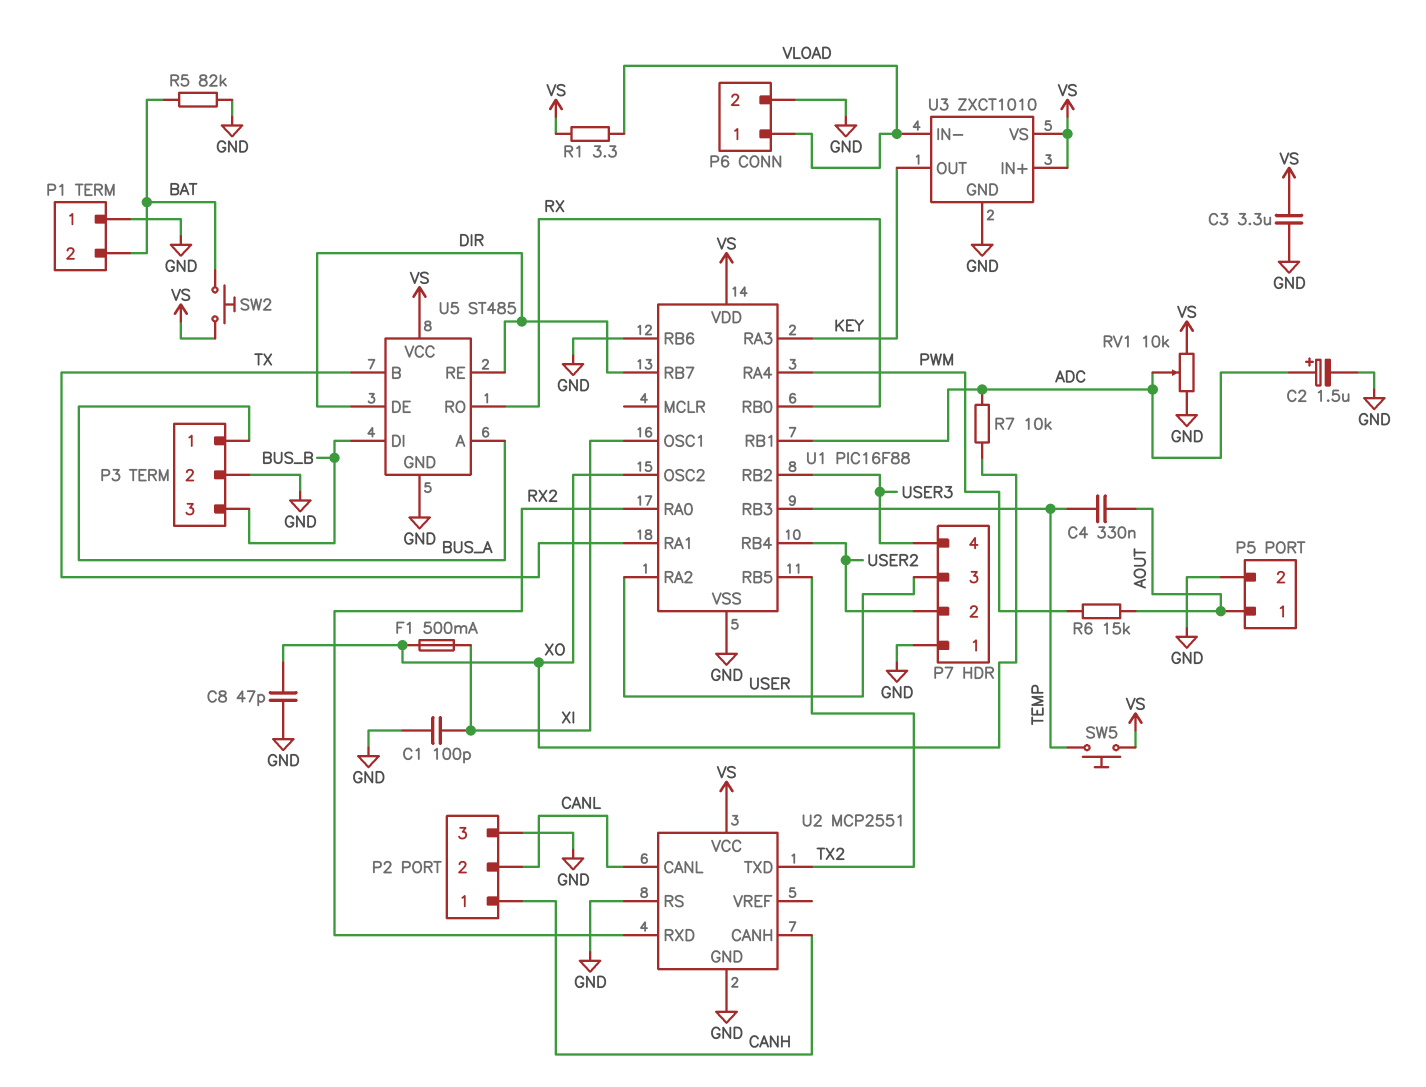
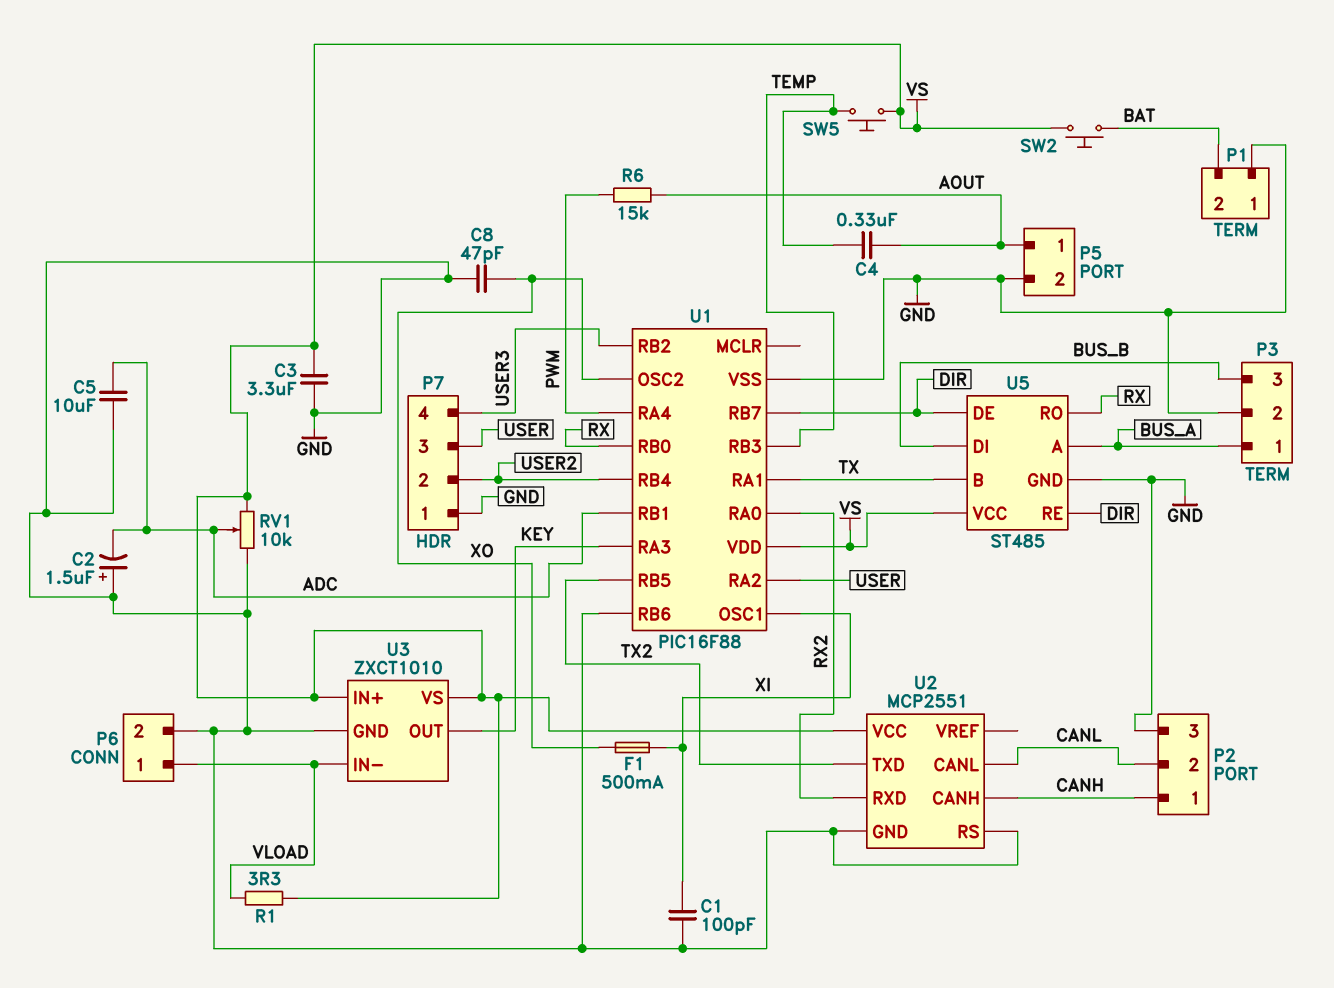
C2: 1.5uF (plus ADC, minus GND) -> 1.5uF (plus GND, minus ADC)
C5: none -> 10uF (ADC, GND)
R5: 82k (BAT, GND) -> none
R7: 10k (ADC, XO) -> none

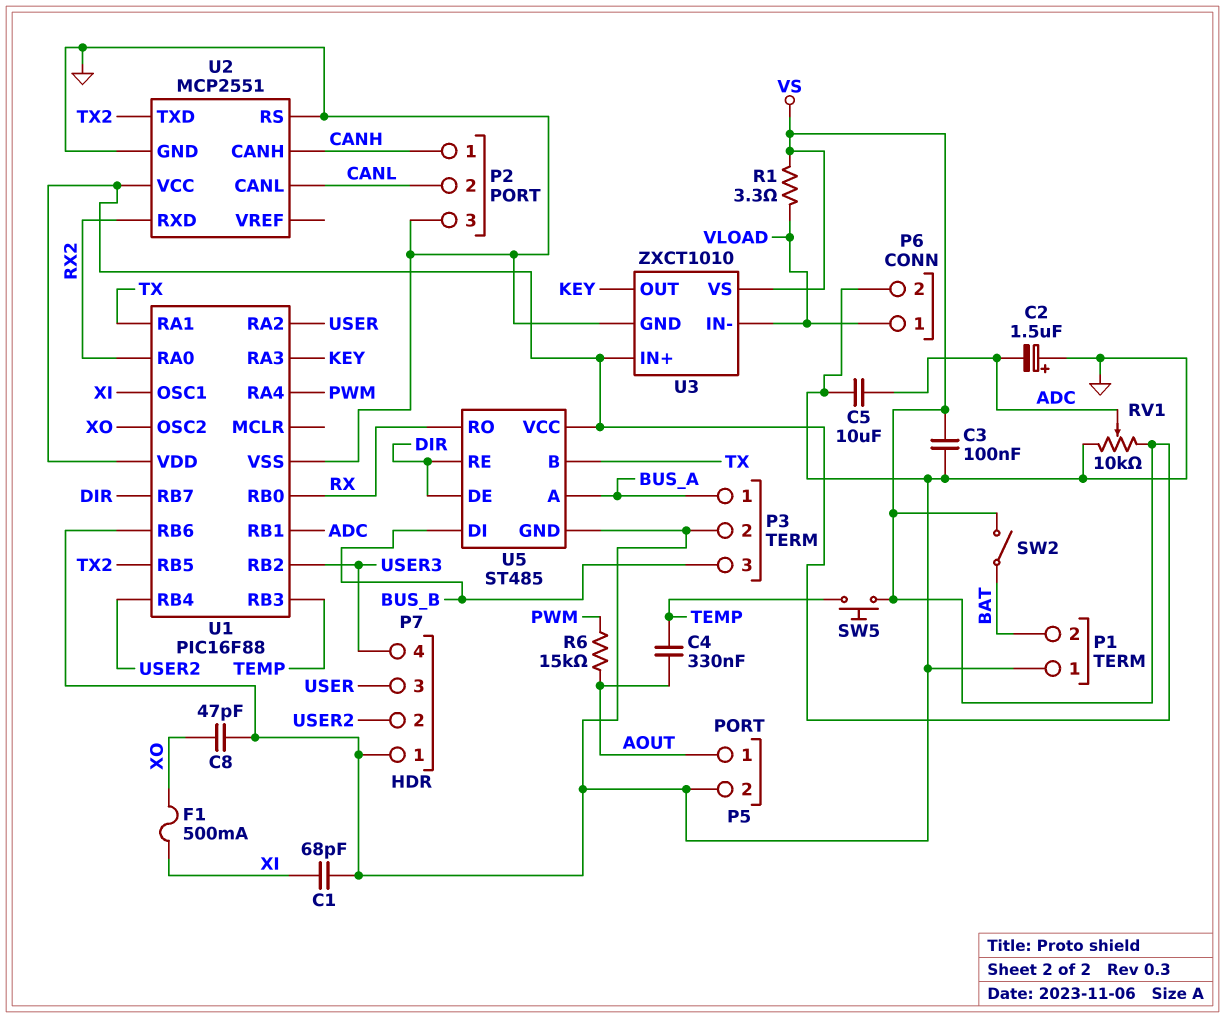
C1: 100pF (GND, XI) -> 68pF (GND, XI)
C3: 3.3uF (GND, VS) -> 100nF (GND, VS)
SW2: button (BAT, VS) -> switch (BAT, VS)

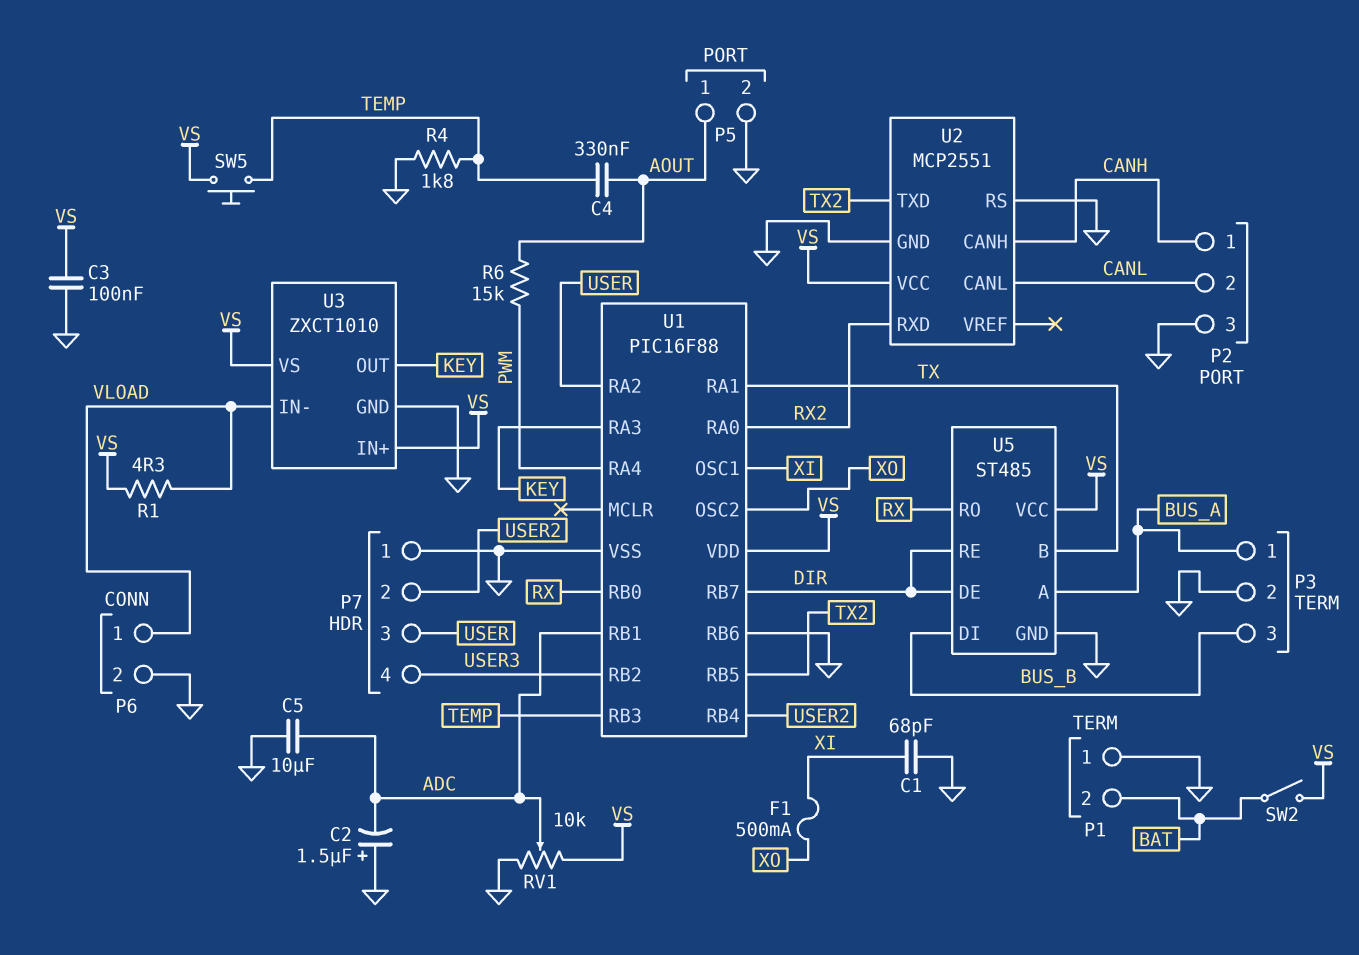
C8: 47pF (GND, XO) -> none
R1: 3.3 (VLOAD, VS) -> 4.3 (VLOAD, VS)
R4: none -> 1.8k (GND, TEMP)

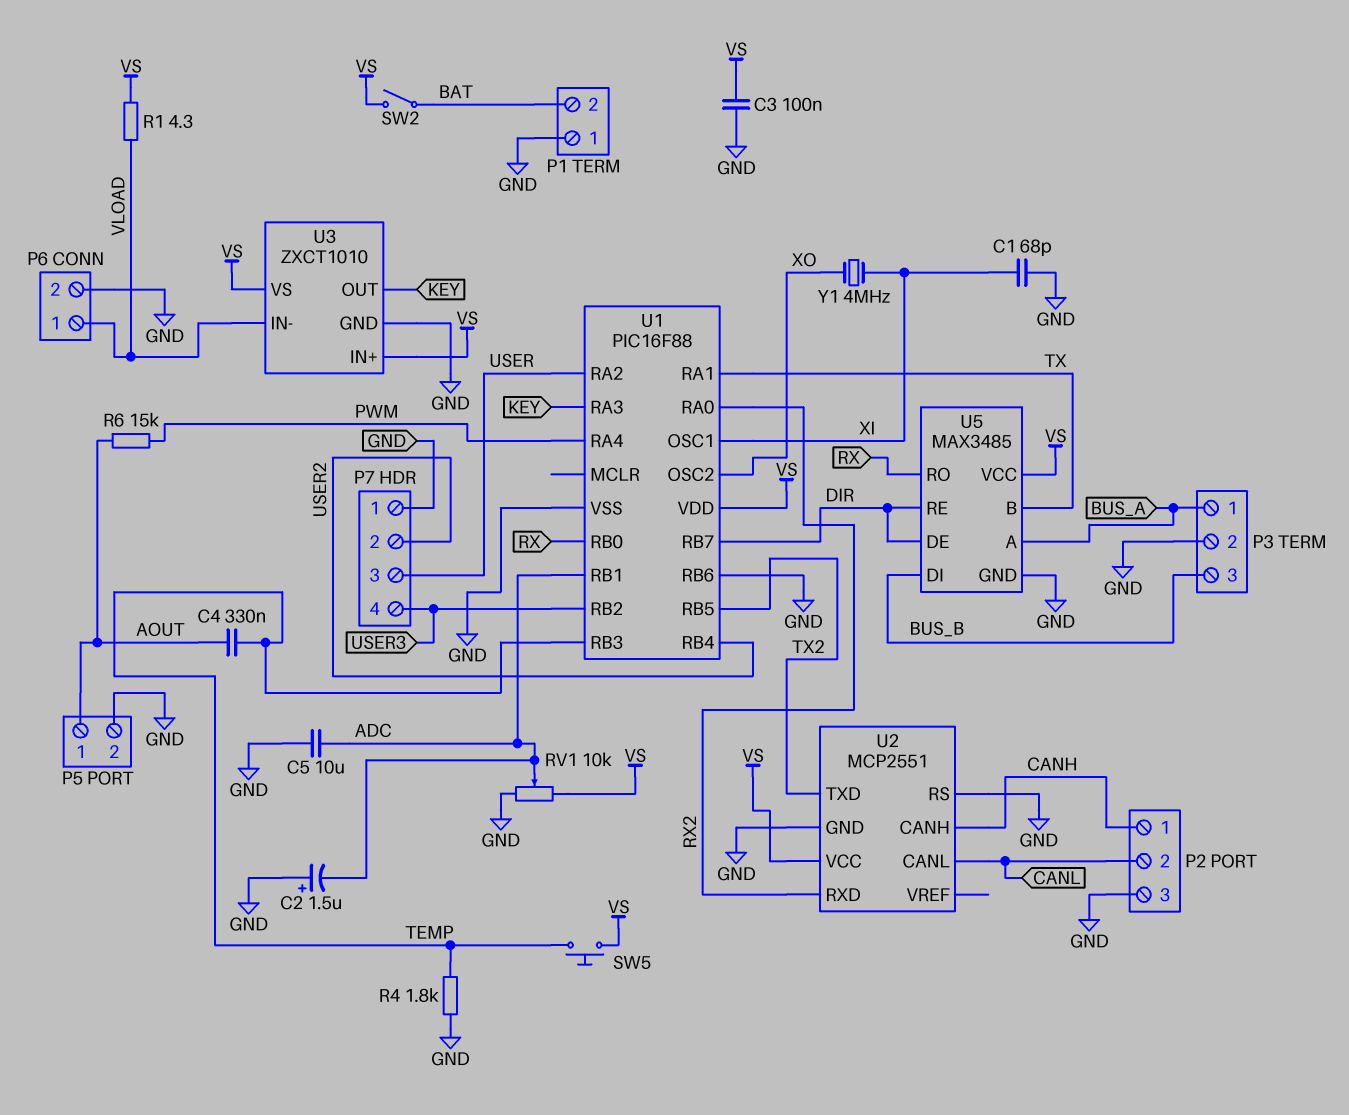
F1: 500mA (XI, XO) -> none
U5: ST485 -> MAX3485
Y1: none -> 4MHz (XI, XO)

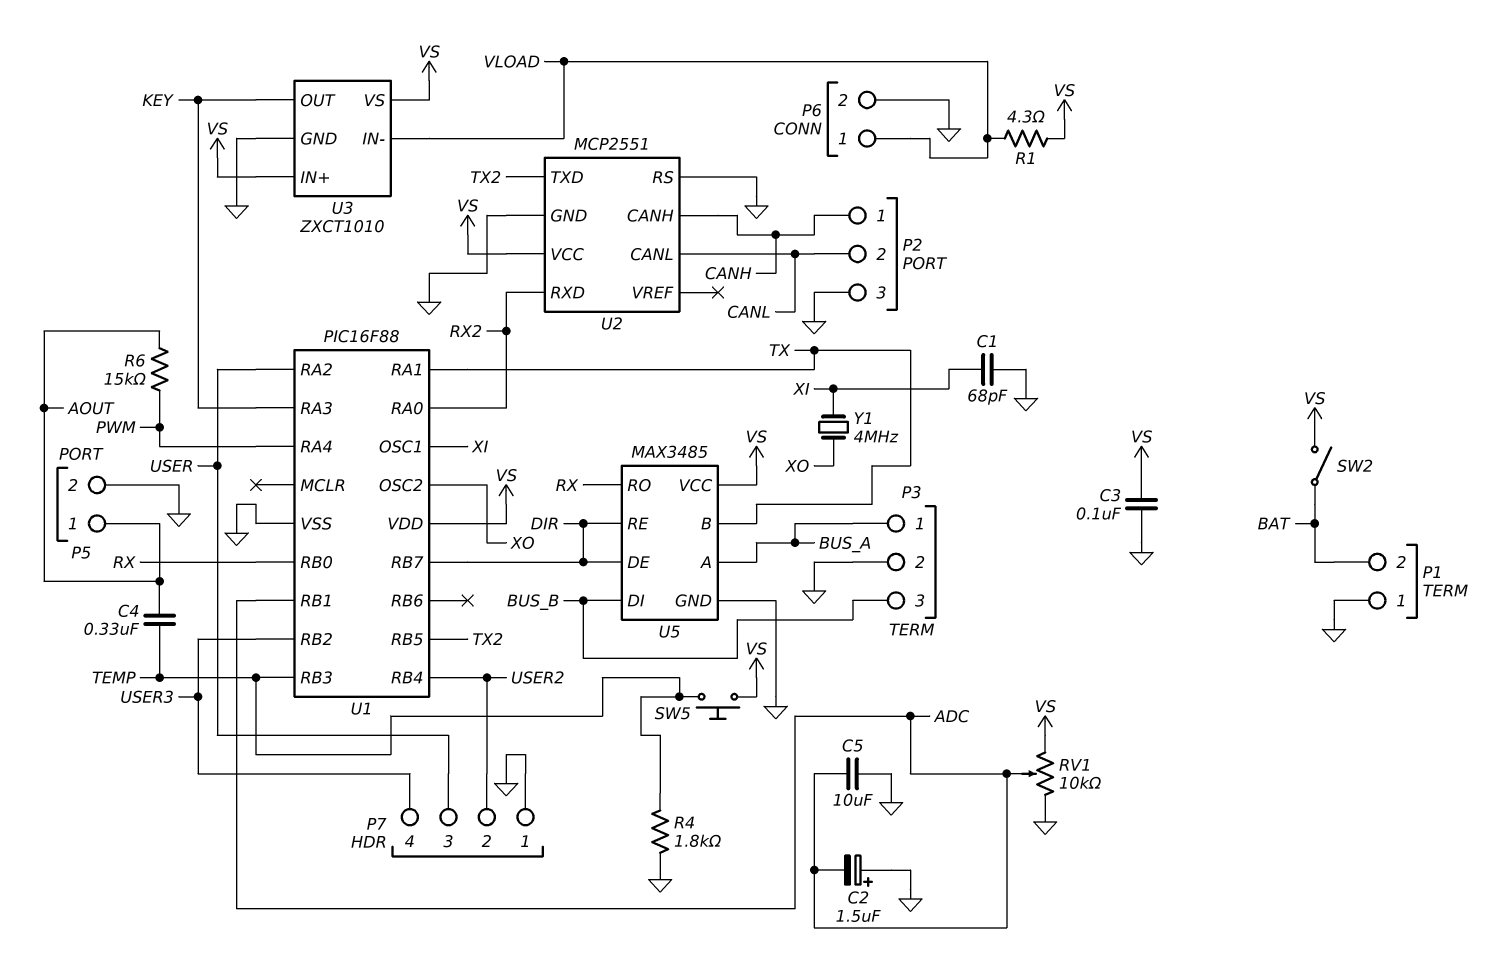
U1 pin RB6: GND -> none

